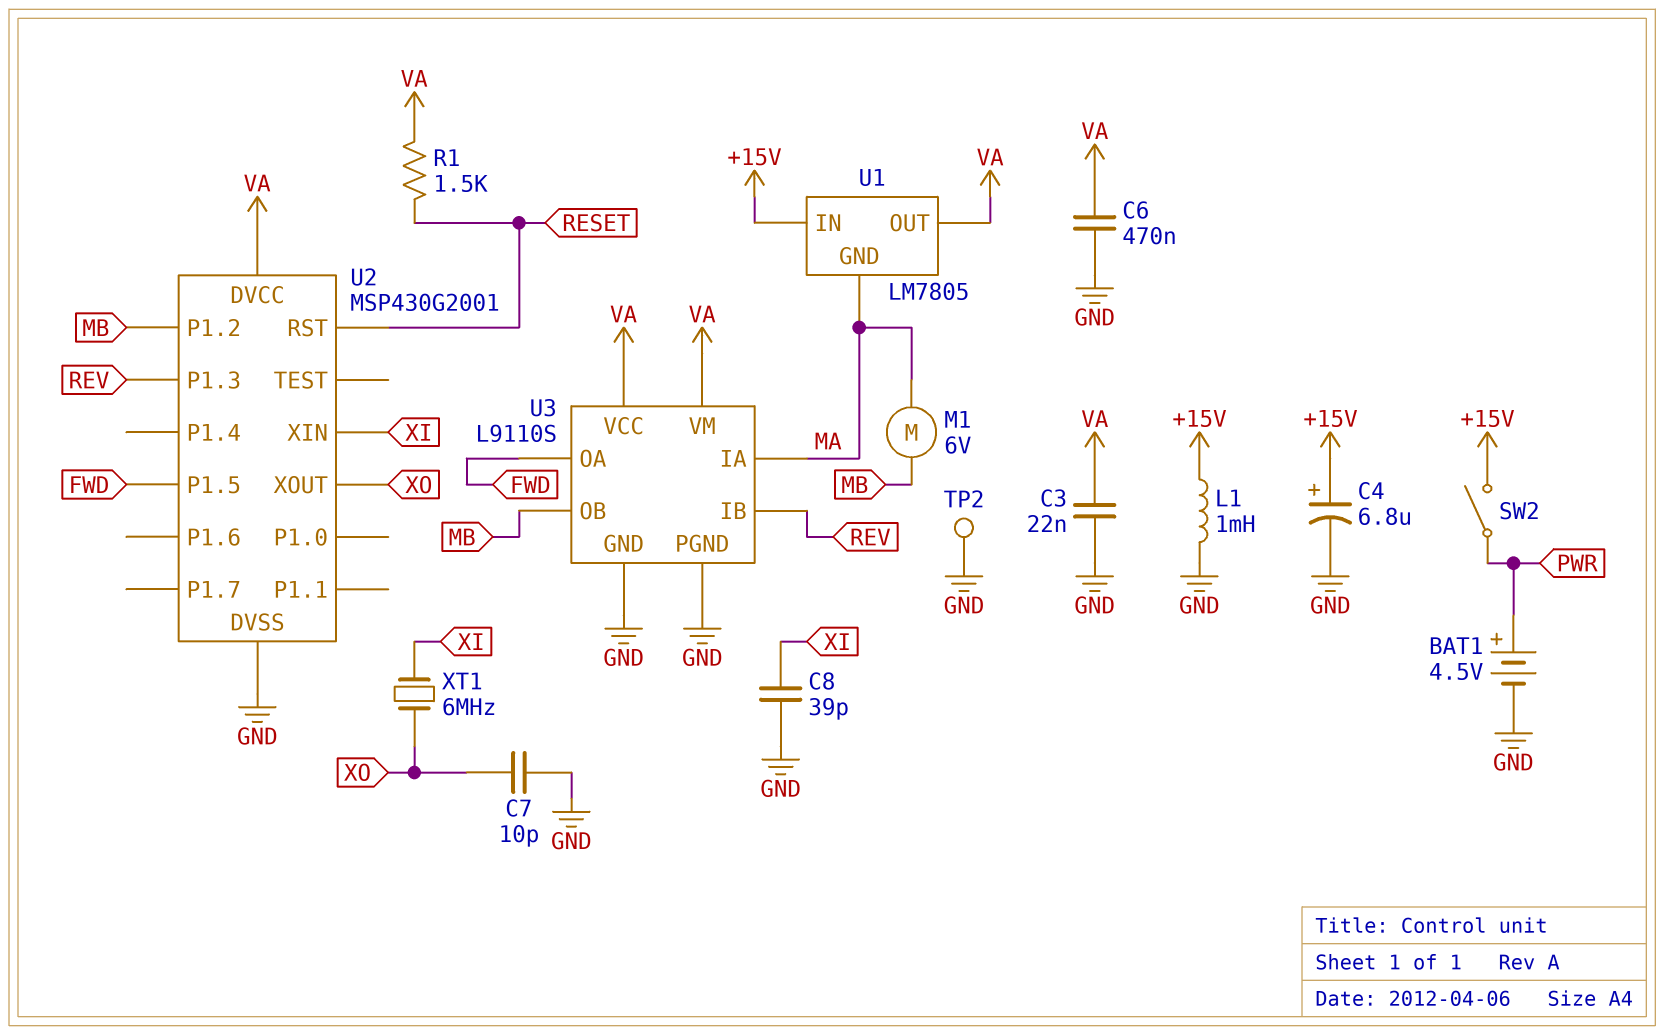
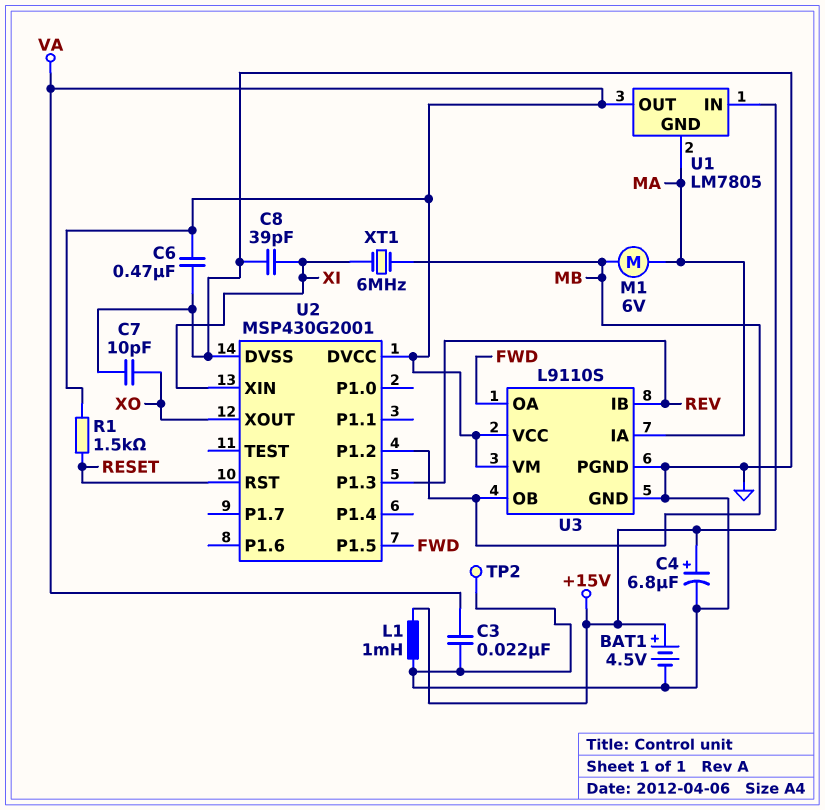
BAT1: 4.5V (plus PWR, minus GND) -> 4.5V (plus +15V, minus GND)
SW2: switch (+15V, PWR) -> none
XT1: 6MHz (XI, XO) -> 6MHz (MB, XI)

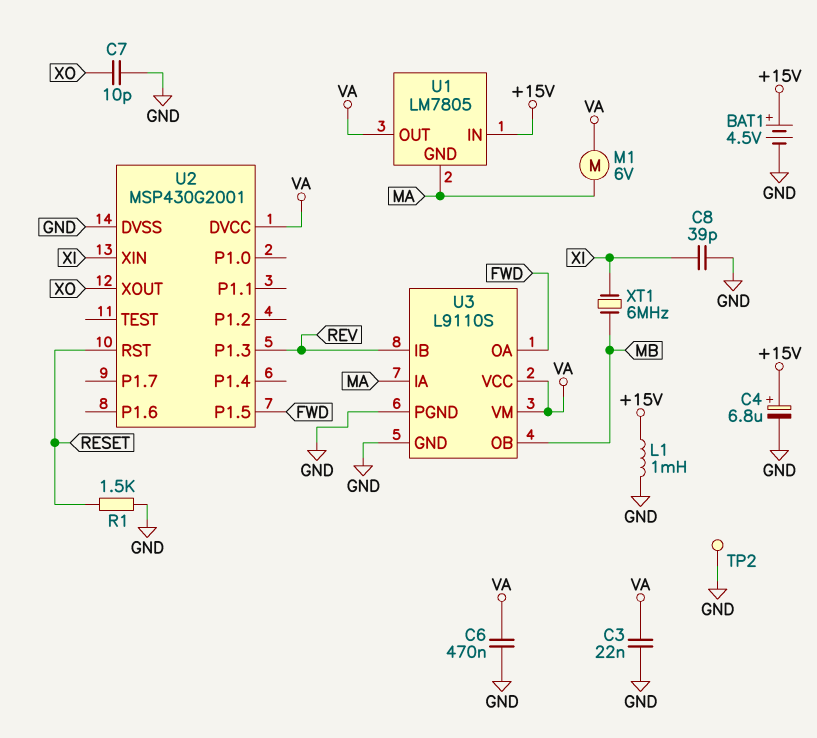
M1: motor 6V (MA, MB) -> motor 6V (MA, VA)
R1: 1.5k (RESET, VA) -> 1.5k (GND, RESET)
U2 pin P1.2: MB -> none

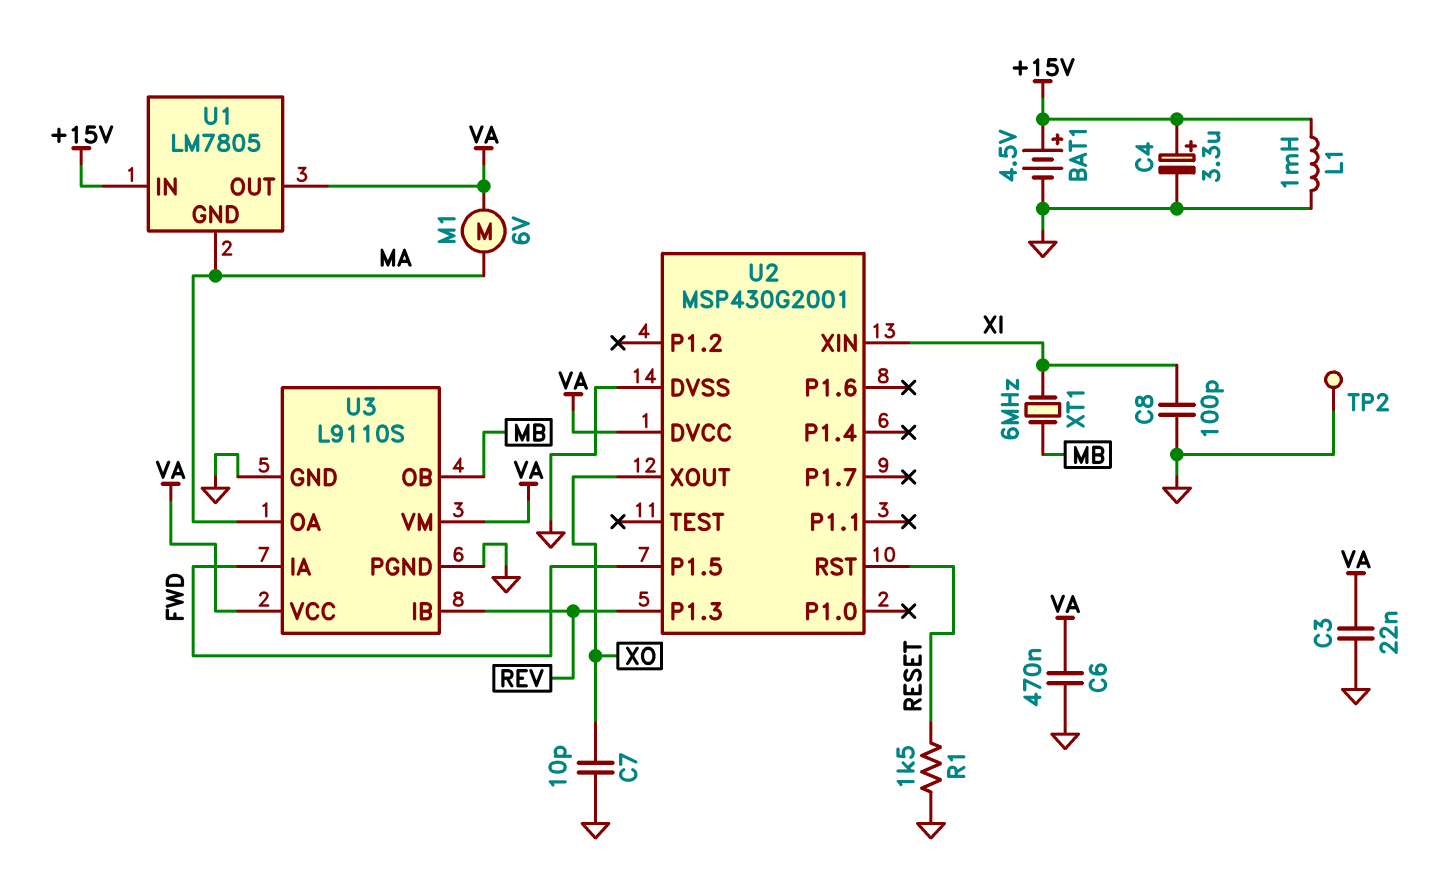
C4: 6.8uF (plus +15V, minus GND) -> 3.3uF (plus +15V, minus GND)
C8: 39pF (GND, XI) -> 100pF (GND, XI)
U3 pin IA: MA -> FWD
U3 pin OA: FWD -> MA

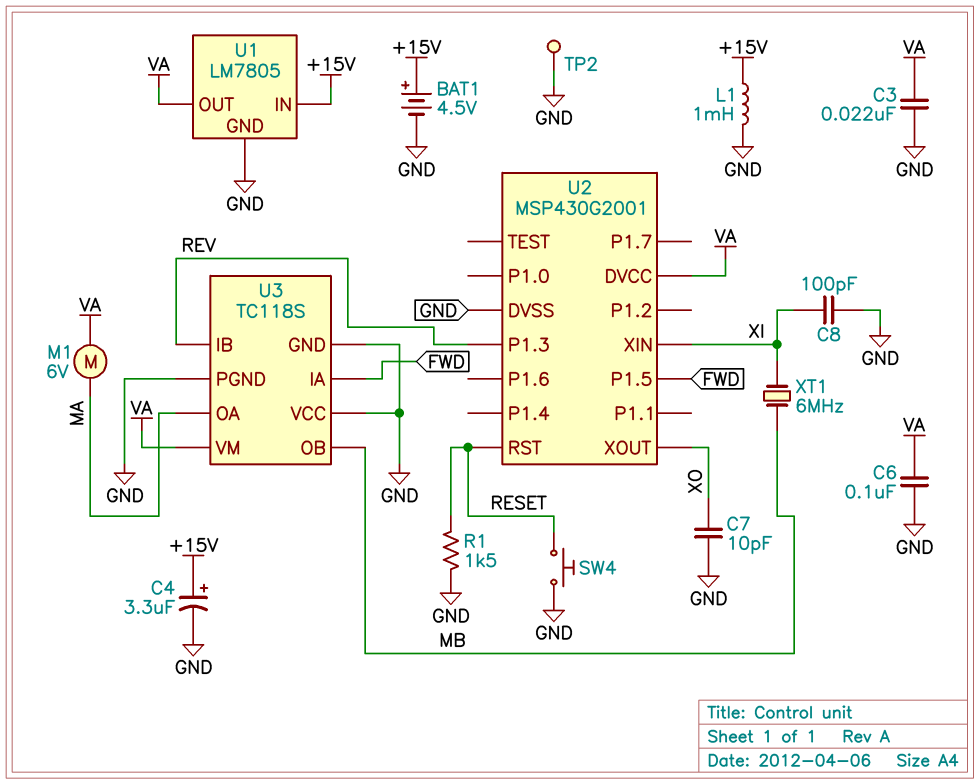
C6: 470nF (GND, VA) -> 100nF (GND, VA)
SW4: none -> button (GND, RESET)
U1 pin GND: MA -> GND
U3: L9110S -> TC118S
U3 pin VCC: VA -> GND

